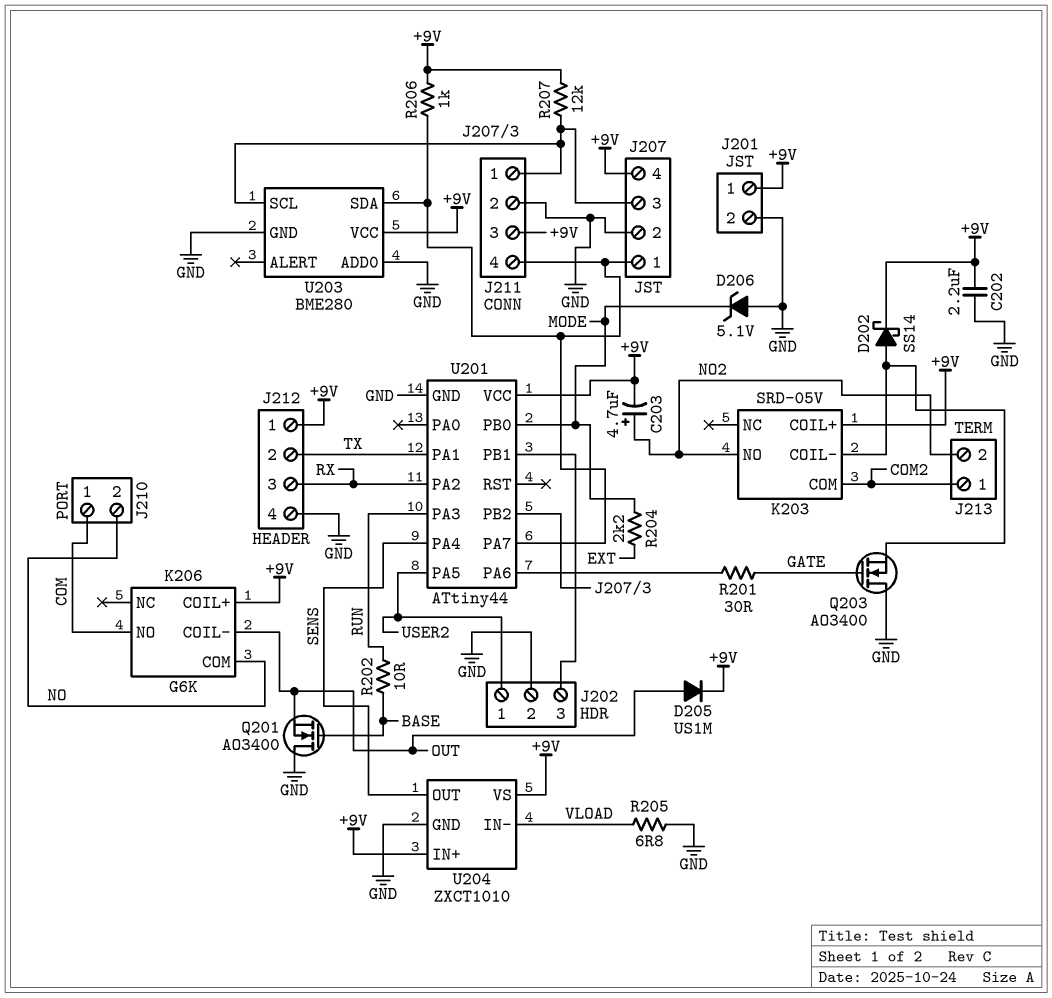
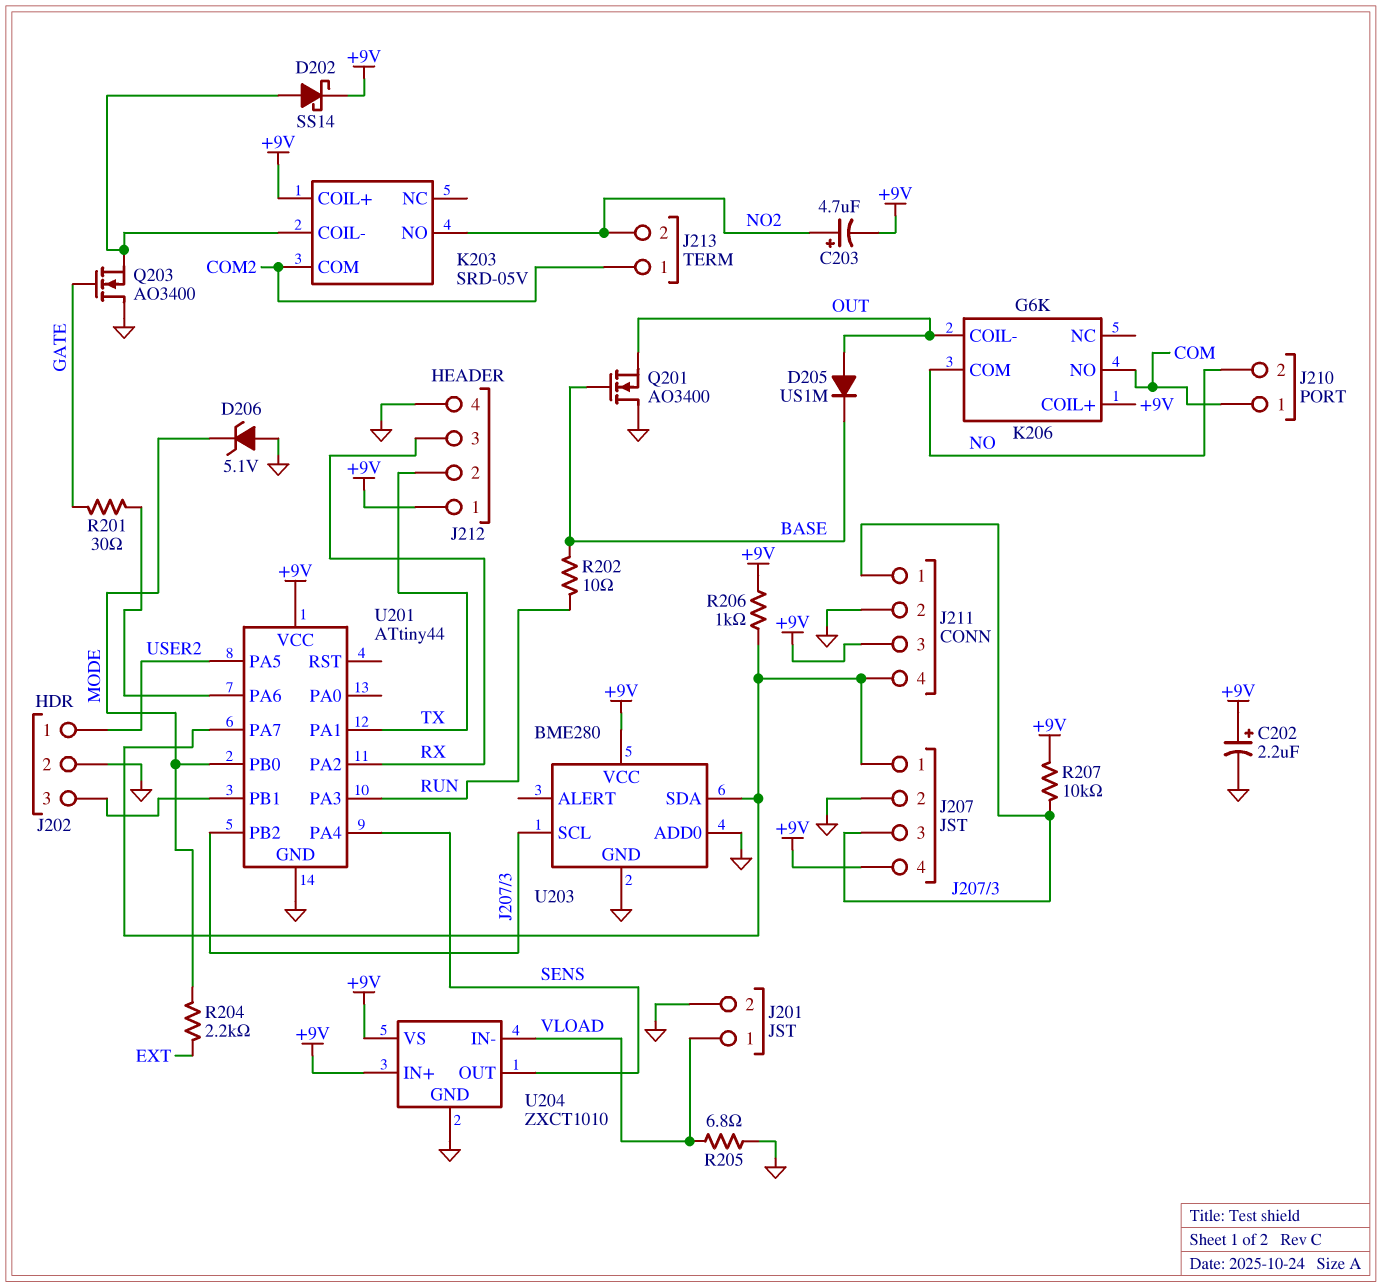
C202: 2.2uF (+9V, GND) -> 2.2uF (plus +9V, minus GND)
D205: diode US1M (A OUT, K +9V) -> diode US1M (A OUT, K BASE)
J201 pin 1: +9V -> VLOAD
R207: 12k (+9V, J207/3) -> 10k (+9V, J207/3)

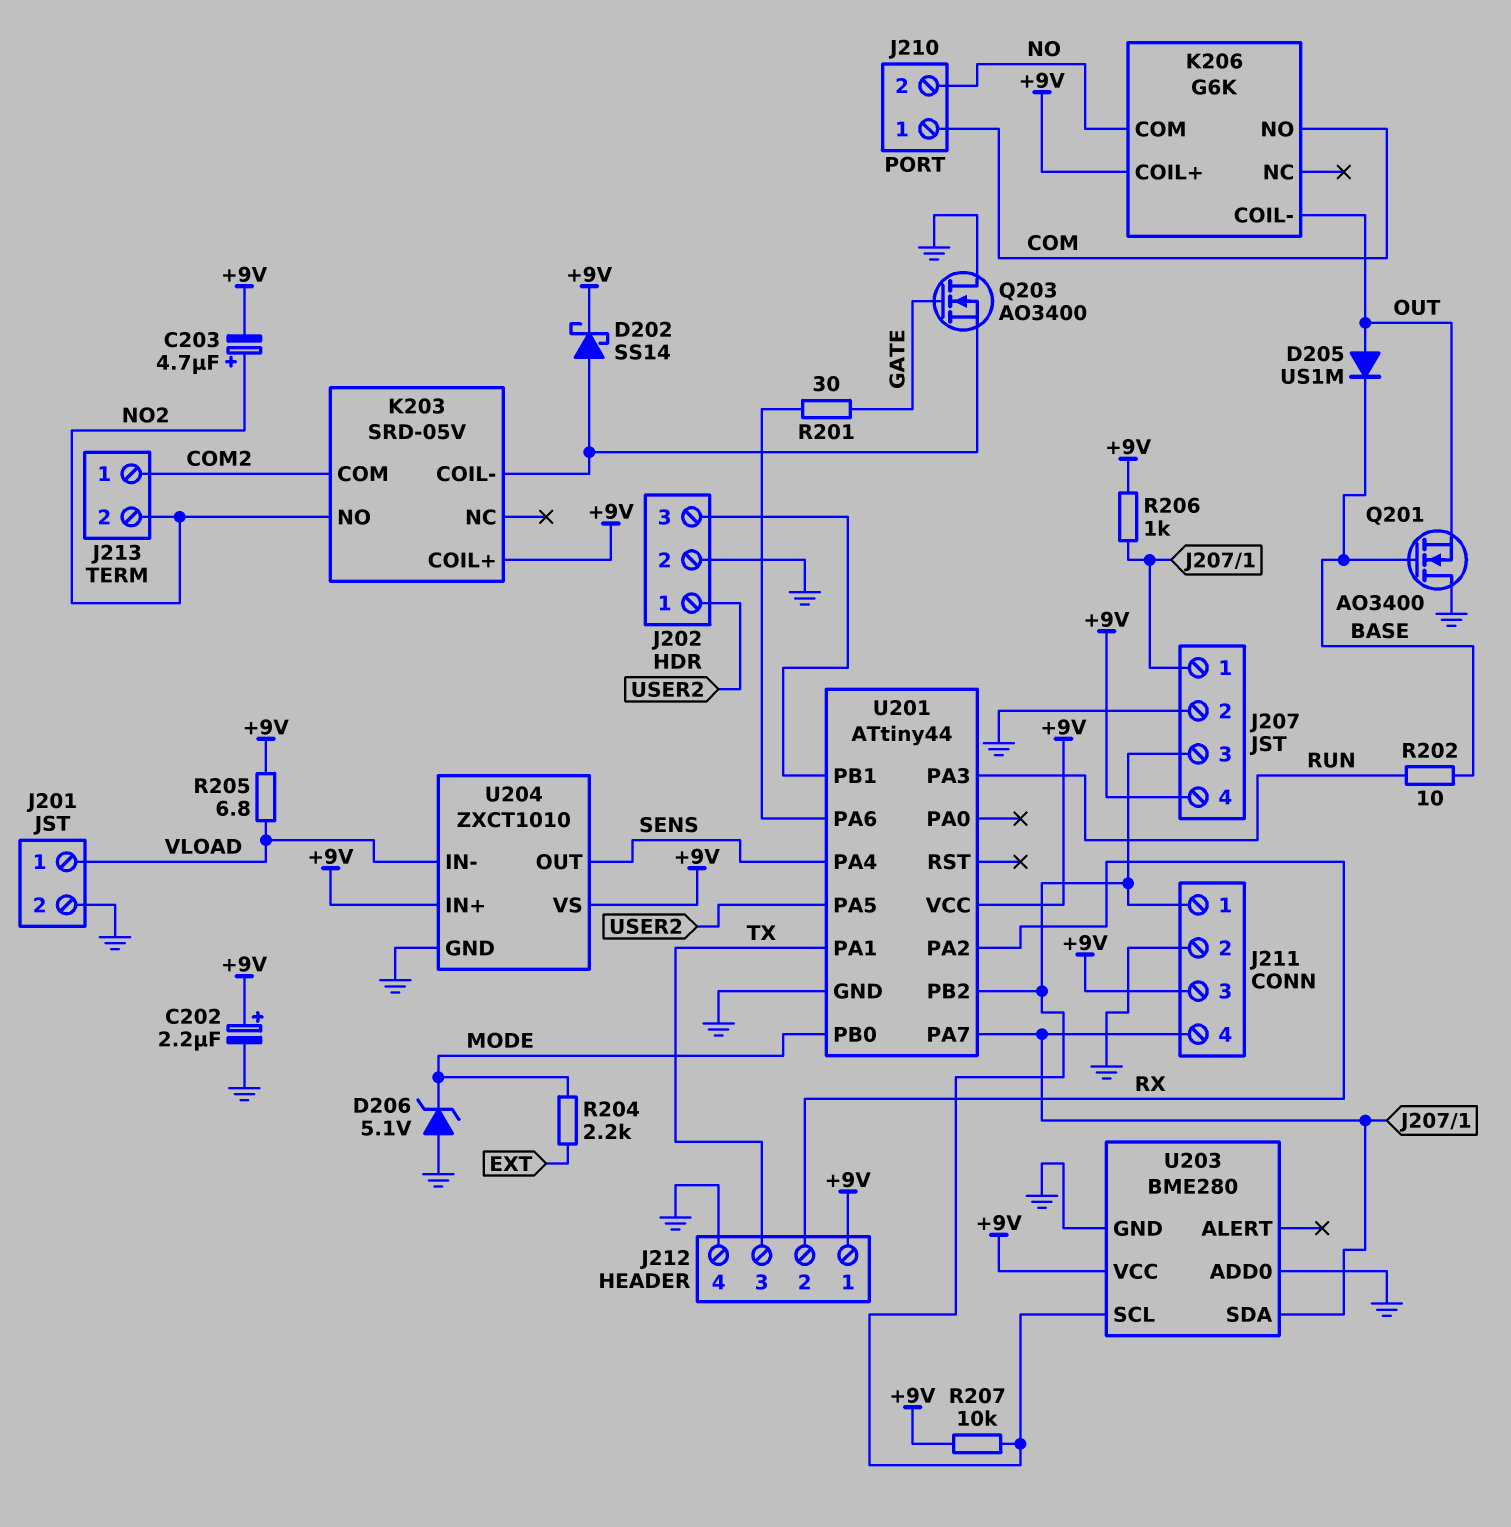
J212 pin 2: TX -> RX
J212 pin 3: RX -> TX
R205: 6.8 (GND, VLOAD) -> 6.8 (+9V, VLOAD)

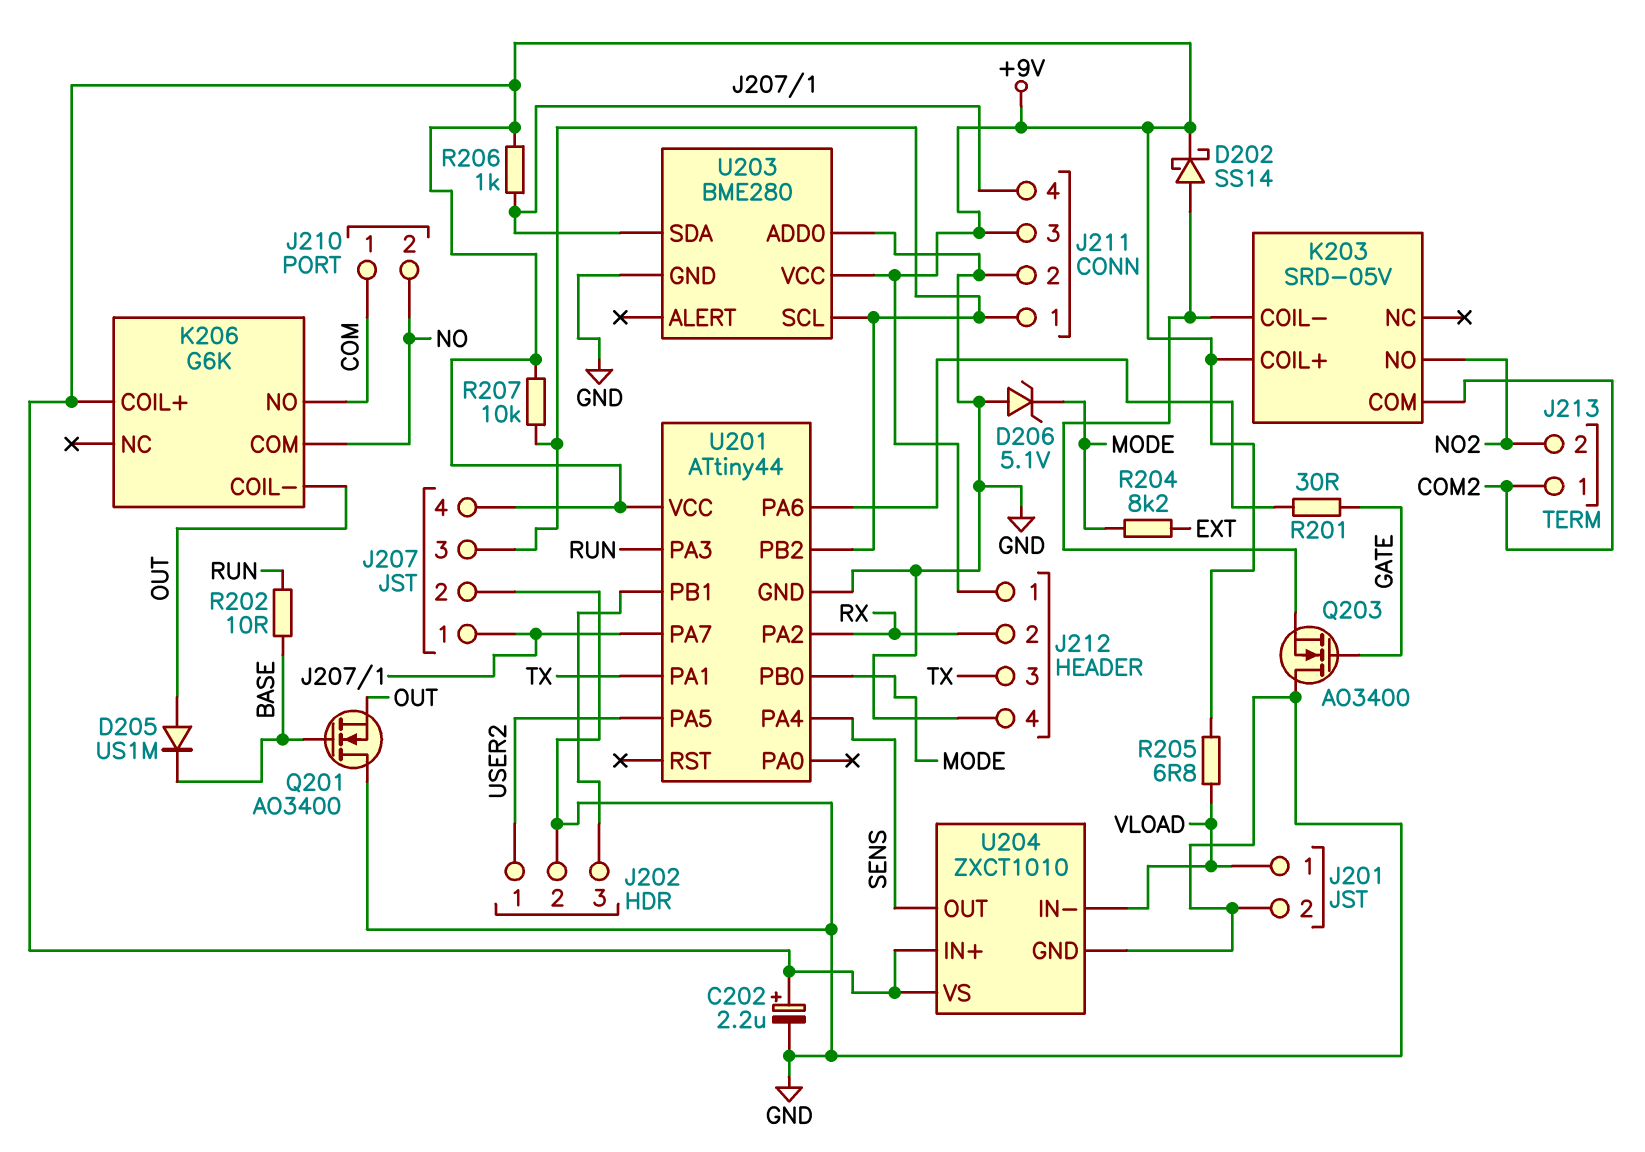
C203: 4.7uF (plus NO2, minus +9V) -> none
R204: 2.2k (EXT, MODE) -> 8.2k (EXT, MODE)

